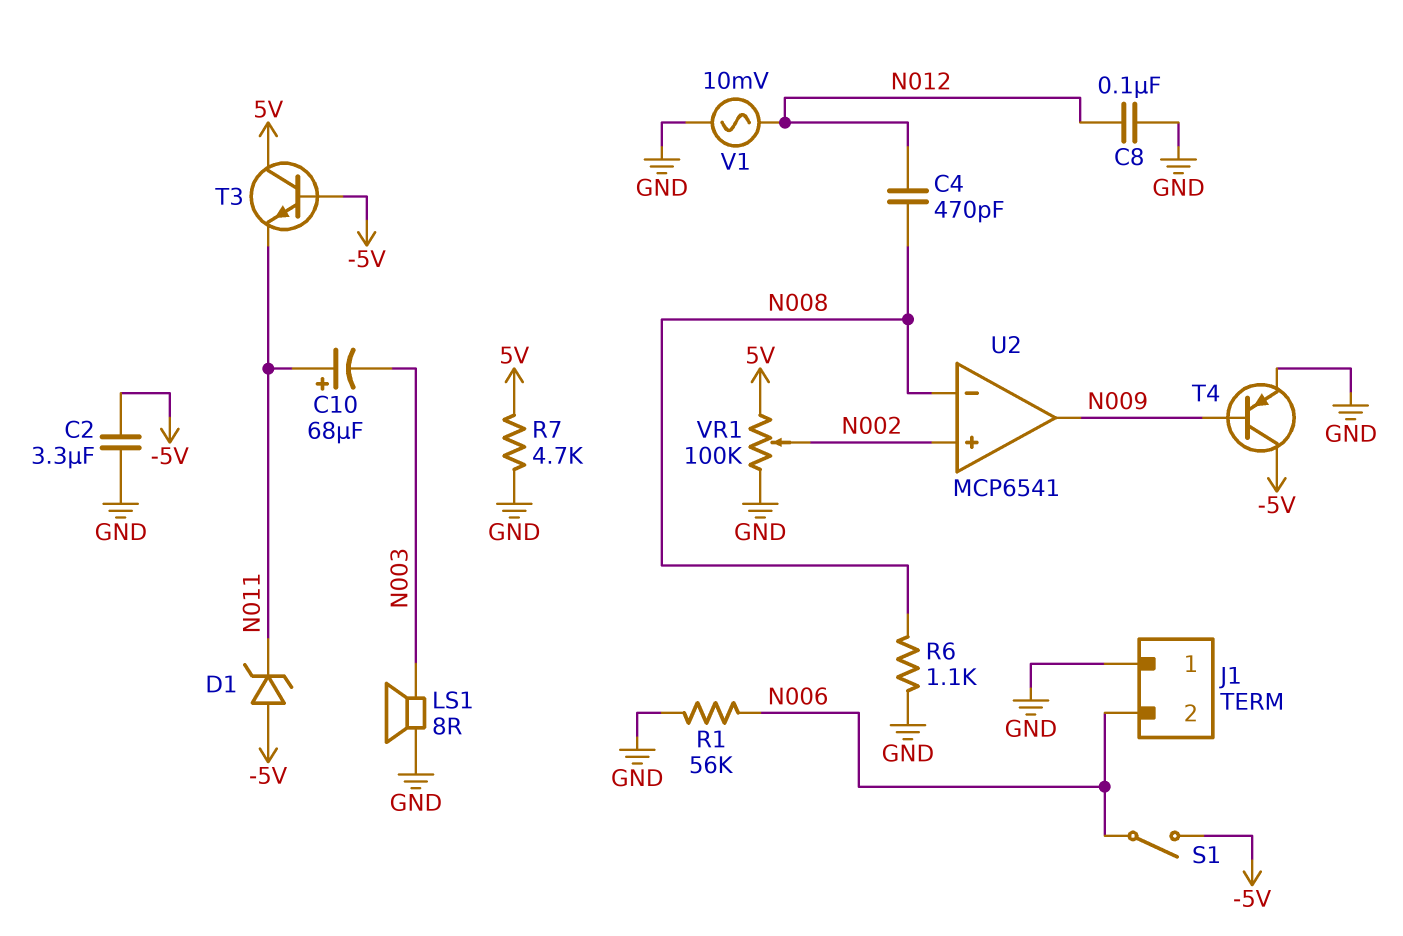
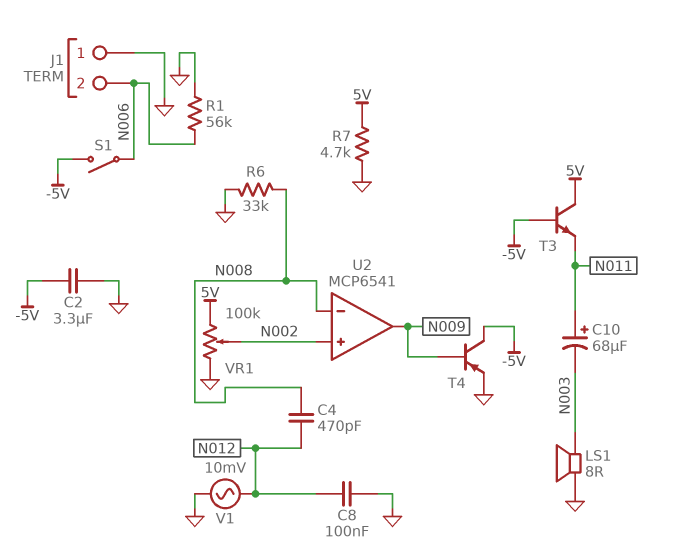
D1: zener (A -5V, K N011) -> none
R6: 1.1k (GND, N008) -> 33k (GND, N008)

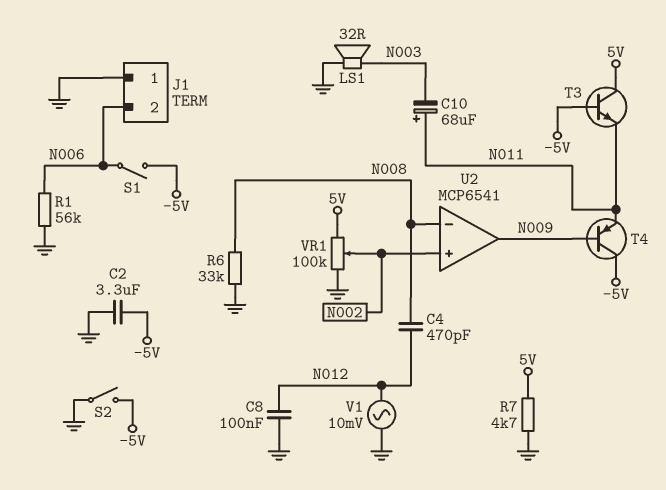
LS1: speaker 8R (GND, N003) -> speaker 32R (GND, N003)
S2: none -> switch (-5V, GND)
T4: PNP (B N009, C -5V, E GND) -> PNP (B N009, C -5V, E N011)

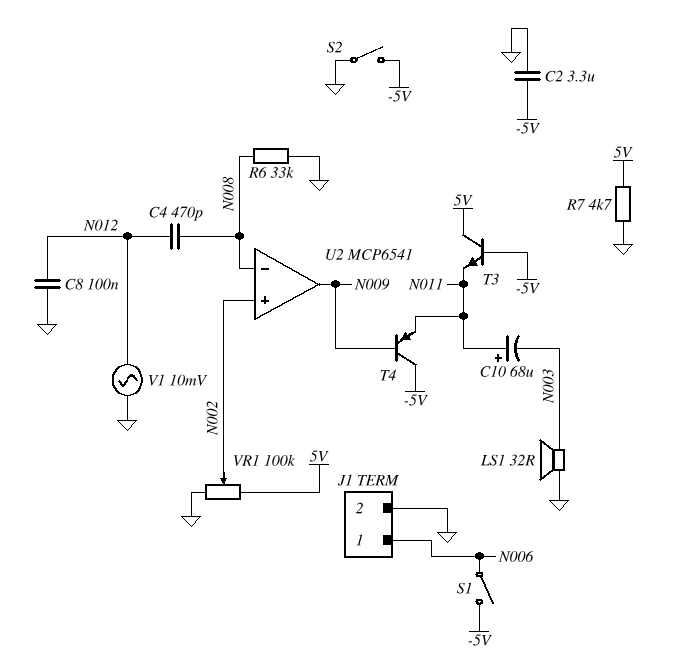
J1 pin 1: GND -> N006
J1 pin 2: N006 -> GND
R1: 56k (GND, N006) -> none

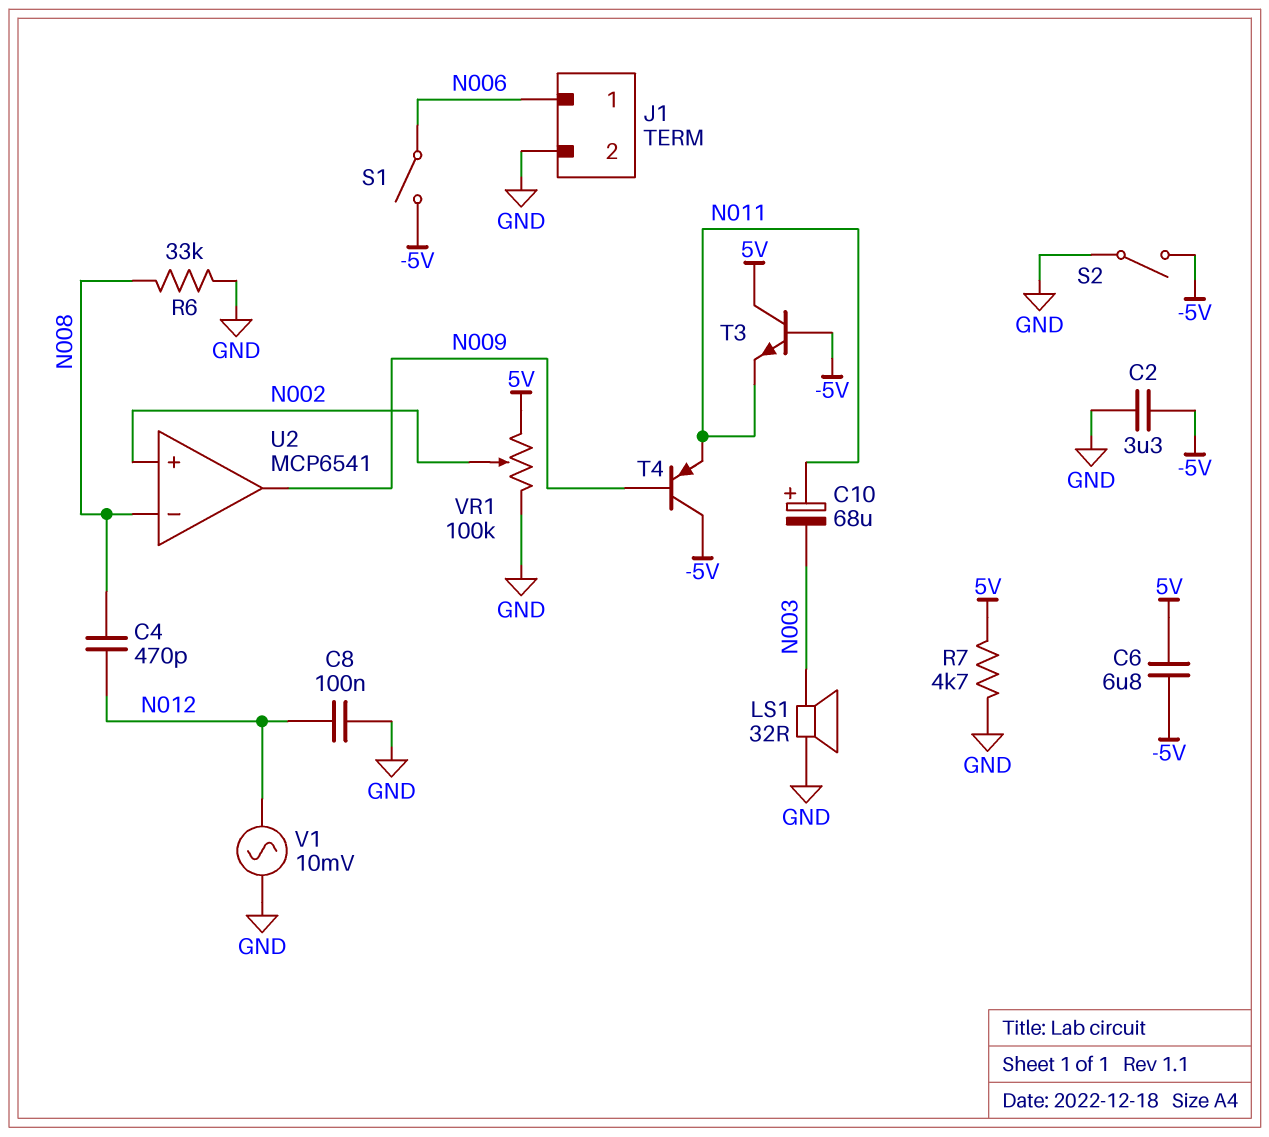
C6: none -> 6.8uF (-5V, 5V)

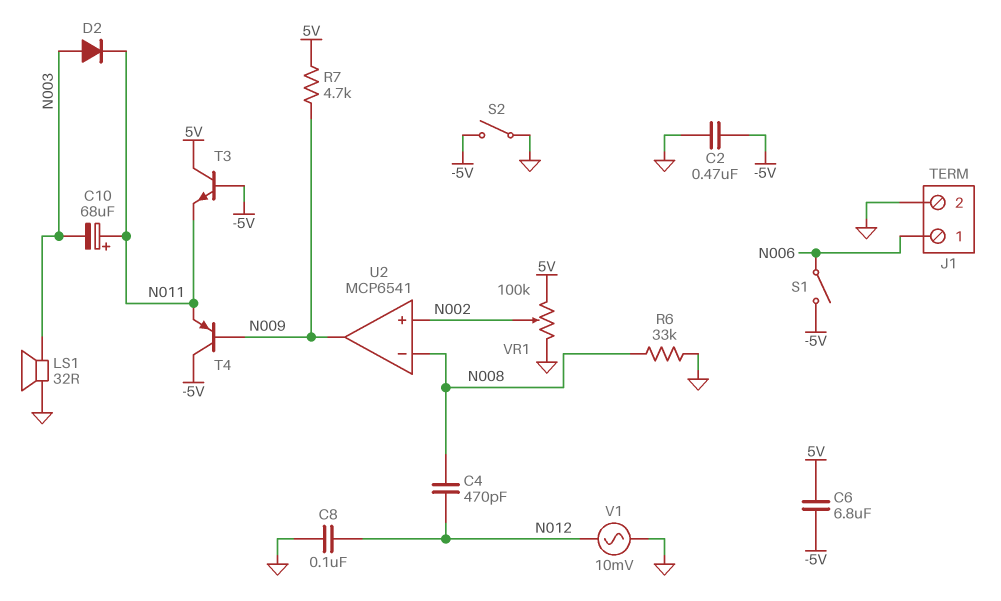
C2: 3.3uF (-5V, GND) -> 470nF (-5V, GND)
D2: none -> diode (A N003, K N011)
R7: 4.7k (5V, GND) -> 4.7k (5V, N009)

